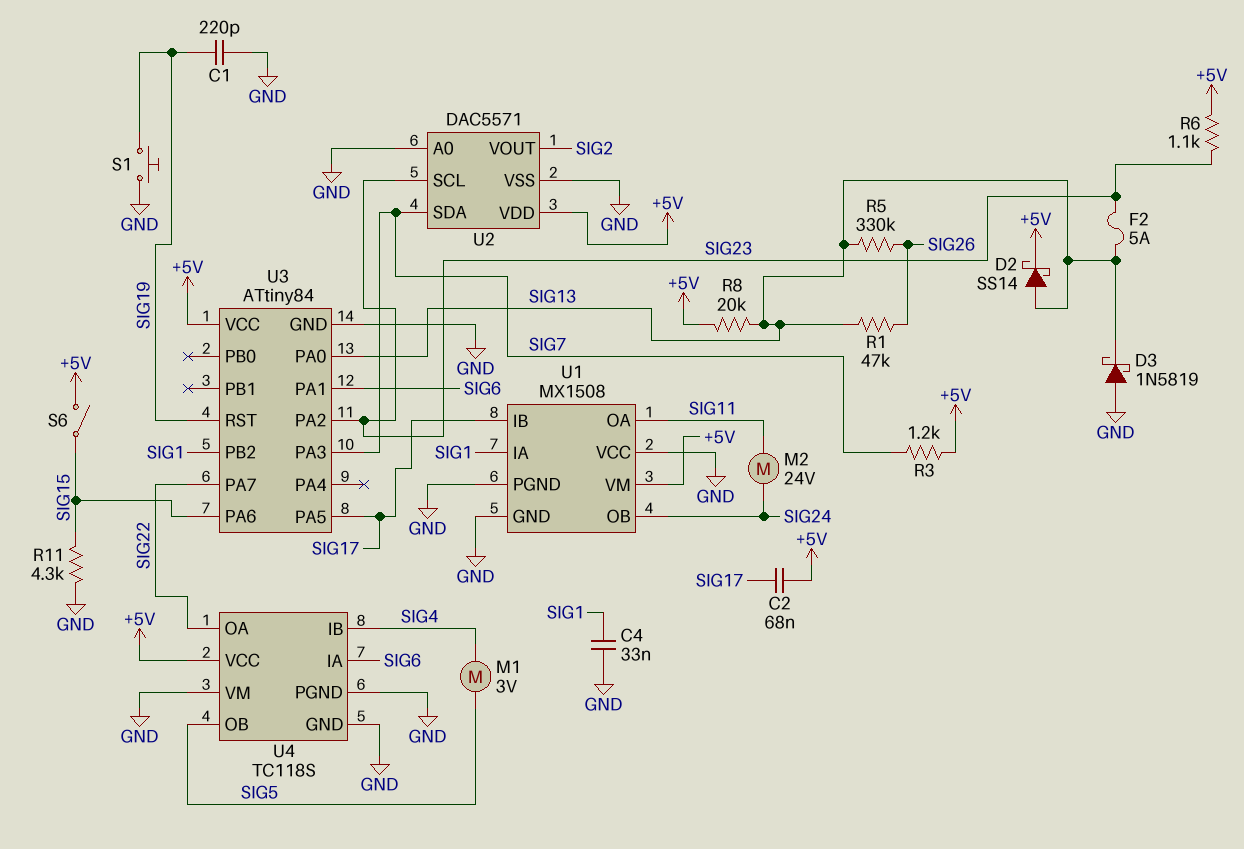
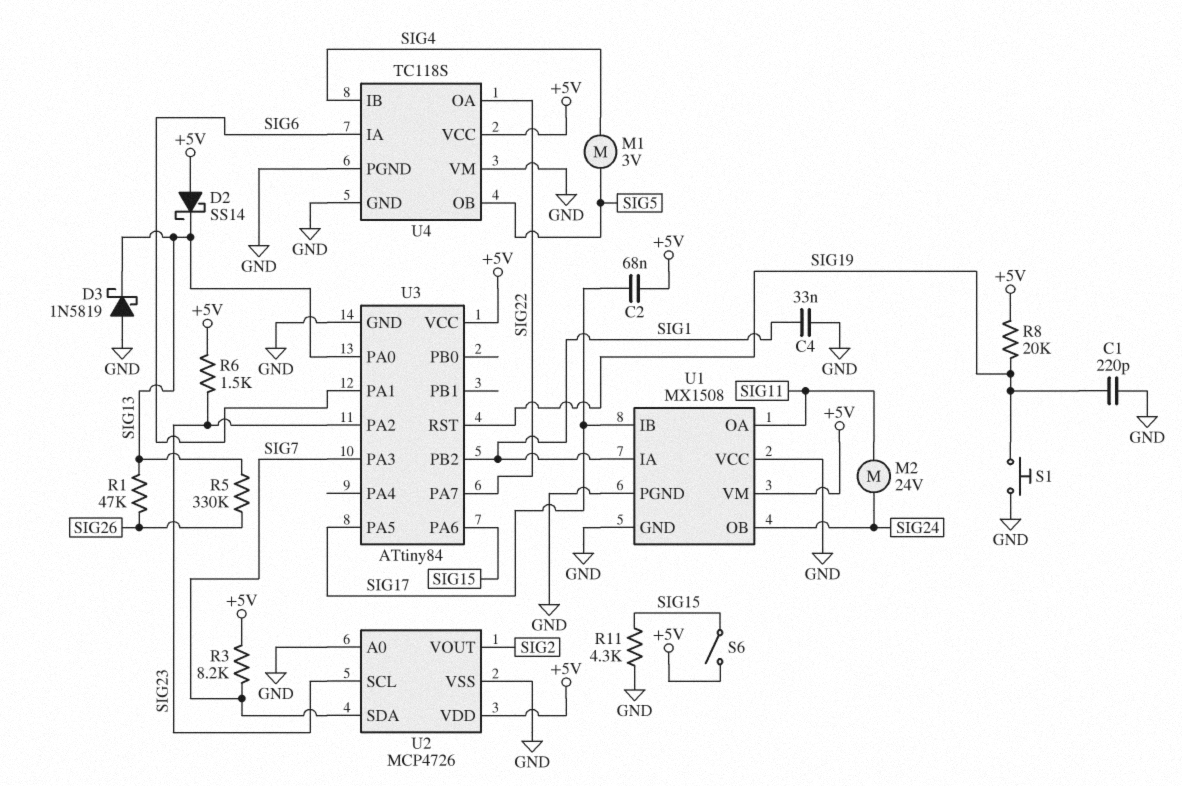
D2: schottky SS14 (A SIG13, K +5V) -> schottky SS14 (A +5V, K SIG13)
F2: 5A (SIG13, SIG23) -> none
R3: 1.2k (+5V, SIG7) -> 8.2k (+5V, SIG7)
R6: 1.1k (+5V, SIG23) -> 1.5k (+5V, SIG23)
R8: 20k (+5V, SIG13) -> 20k (+5V, SIG19)
U2: DAC5571 -> MCP4726

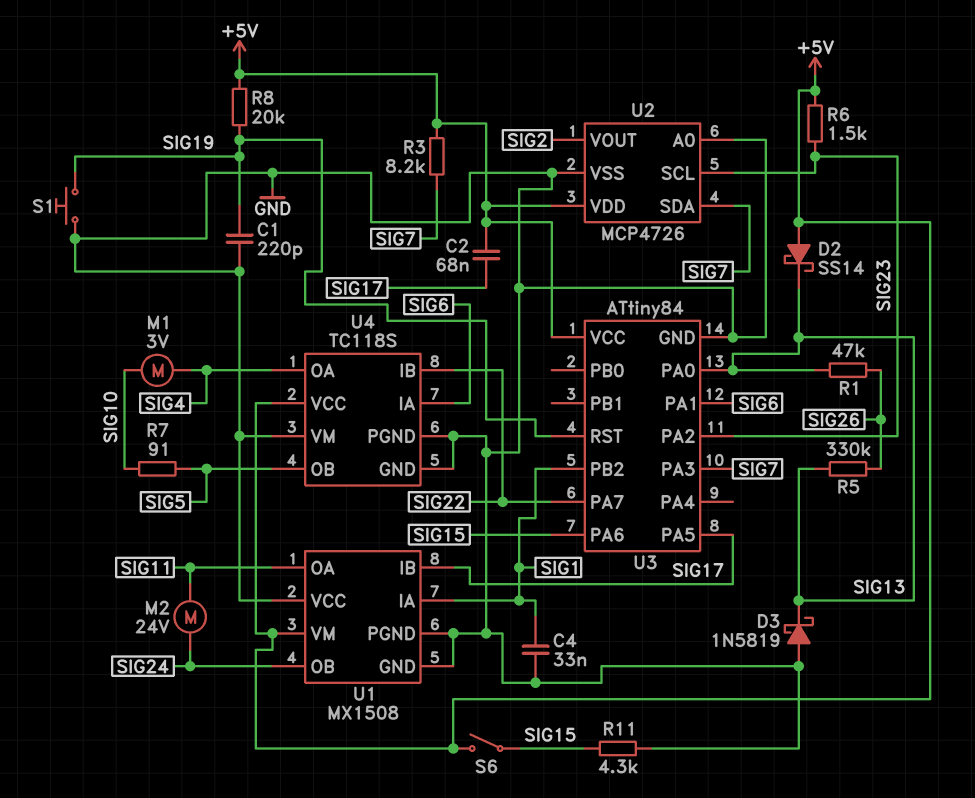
M1: motor 3V (SIG4, SIG5) -> motor 3V (SIG4, SIG10)
R7: none -> 91 (SIG5, SIG10)
U4 pin IB: SIG4 -> SIG22
U4 pin OA: SIG22 -> SIG4

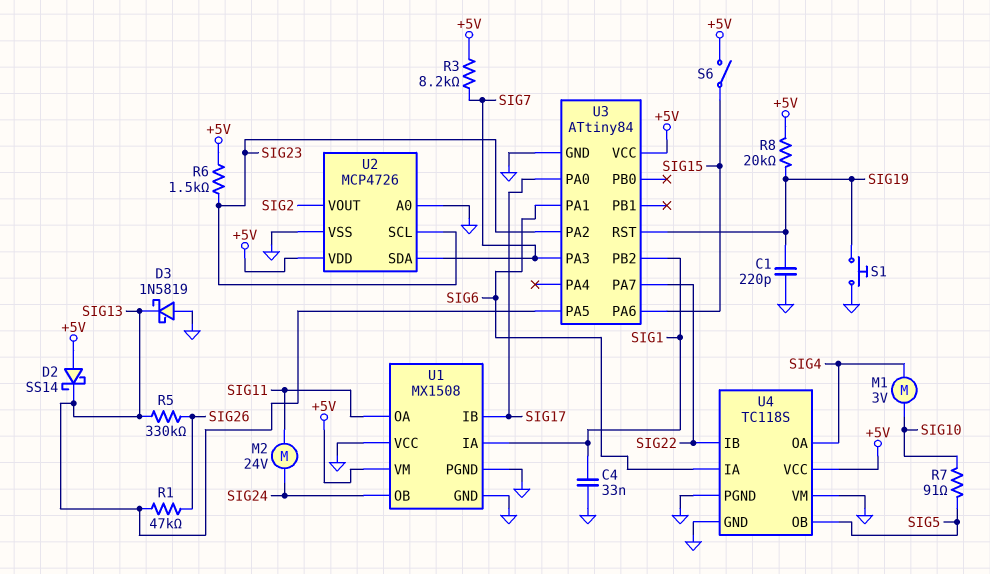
C2: 68nF (+5V, SIG17) -> none
R11: 4.3k (GND, SIG15) -> none
U3 pin PA0: SIG13 -> SIG17
U3 pin PA5: SIG17 -> SIG13

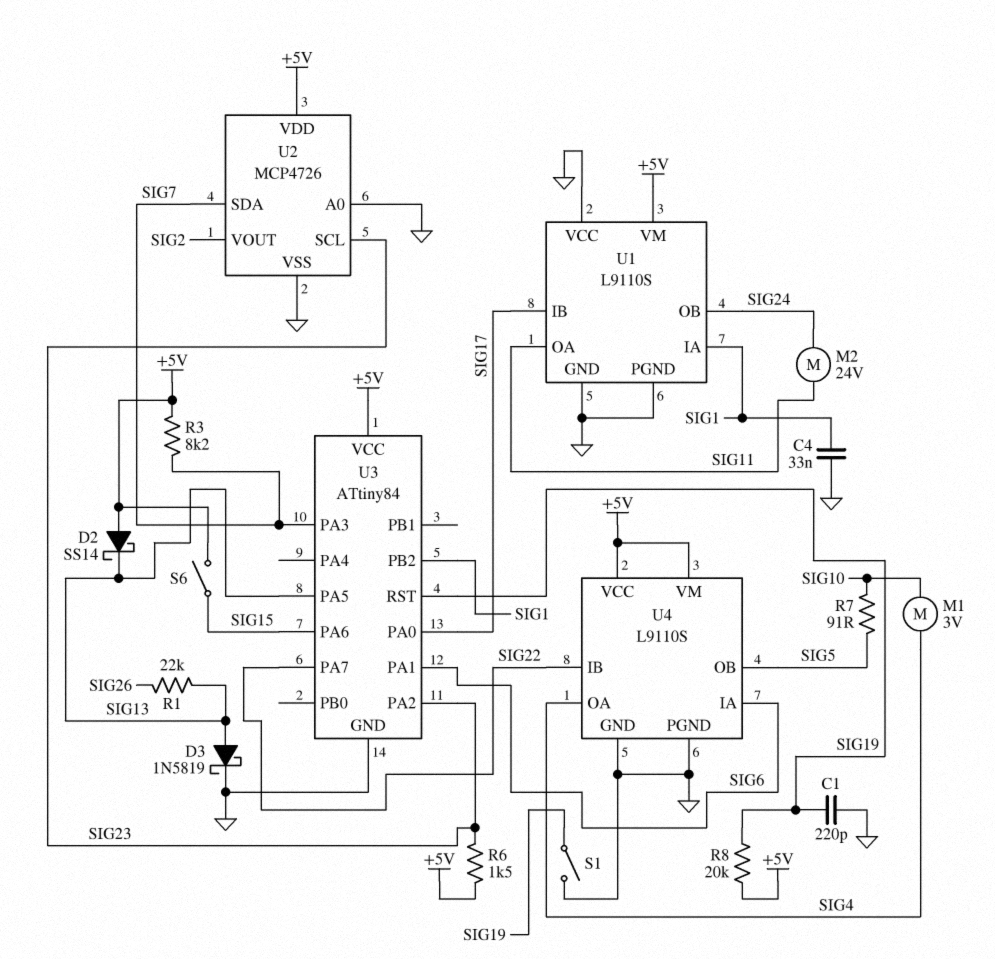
D3: schottky 1N5819 (A GND, K SIG13) -> schottky 1N5819 (A SIG13, K GND)
R1: 47k (SIG13, SIG26) -> 22k (SIG13, SIG26)
R5: 330k (SIG13, SIG26) -> none
S1: button (GND, SIG19) -> switch (GND, SIG19)
U1: MX1508 -> L9110S
U4: TC118S -> L9110S
U4 pin VM: GND -> +5V

